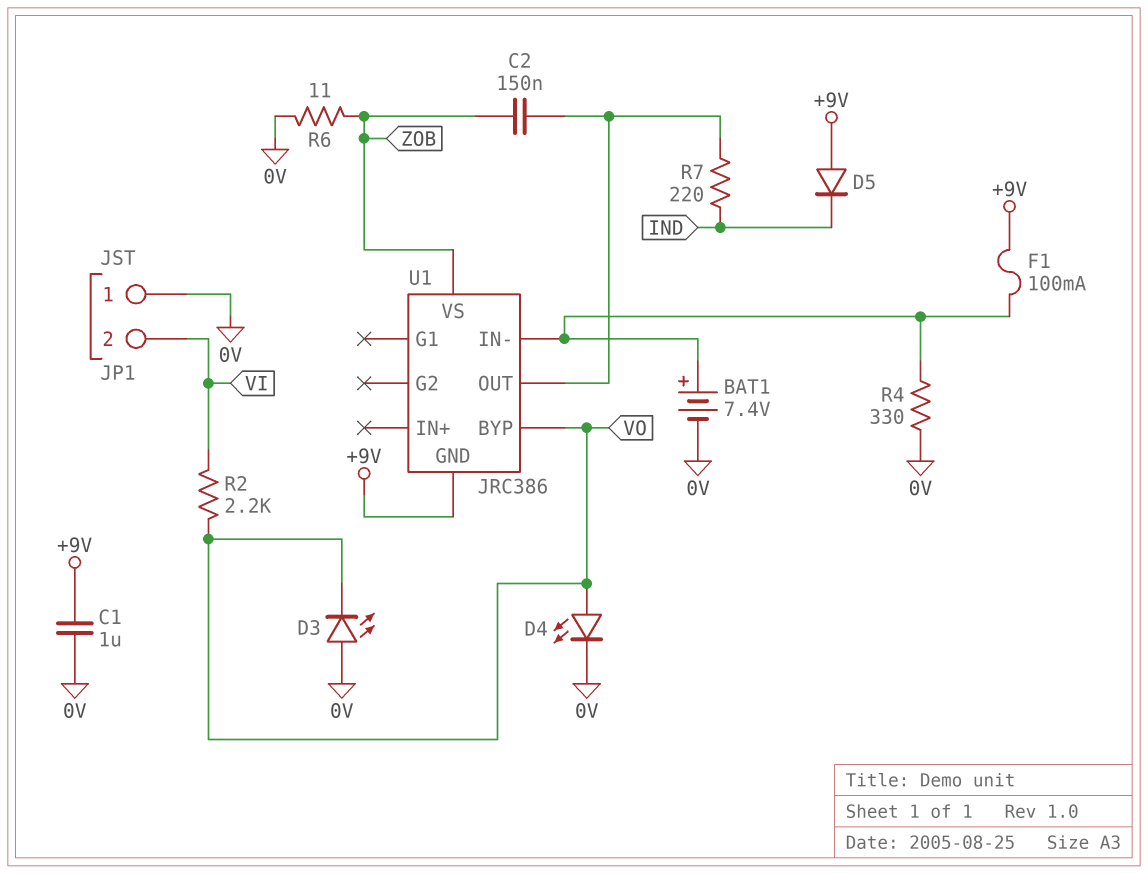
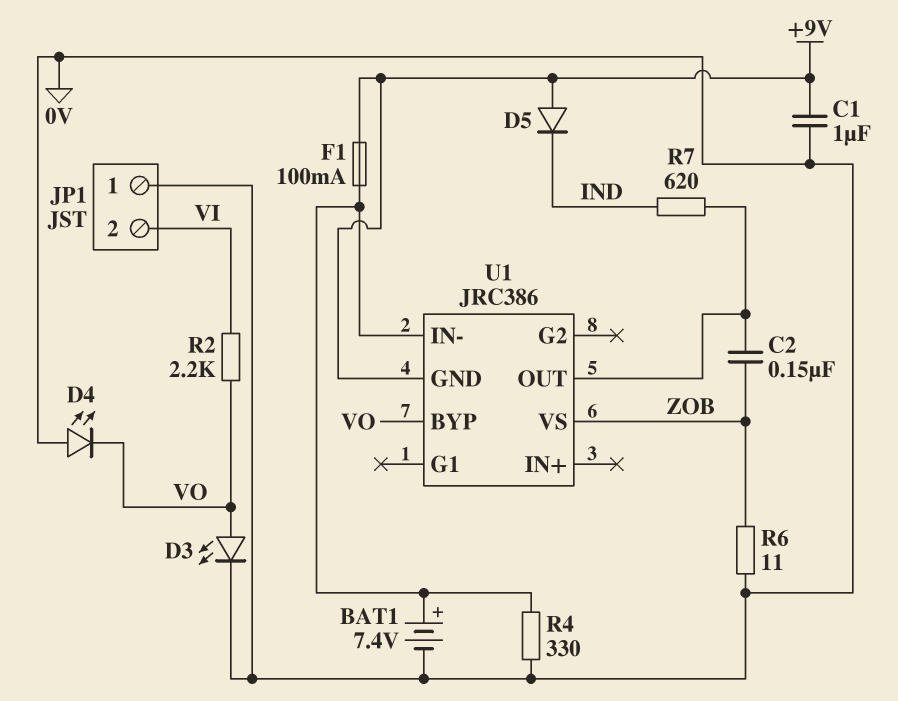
D3: LED (A 0V, K VO) -> LED (A VO, K 0V)
D4: LED (A VO, K 0V) -> LED (A 0V, K VO)
R7: 220 (IND, U1/OUT) -> 620 (IND, U1/OUT)

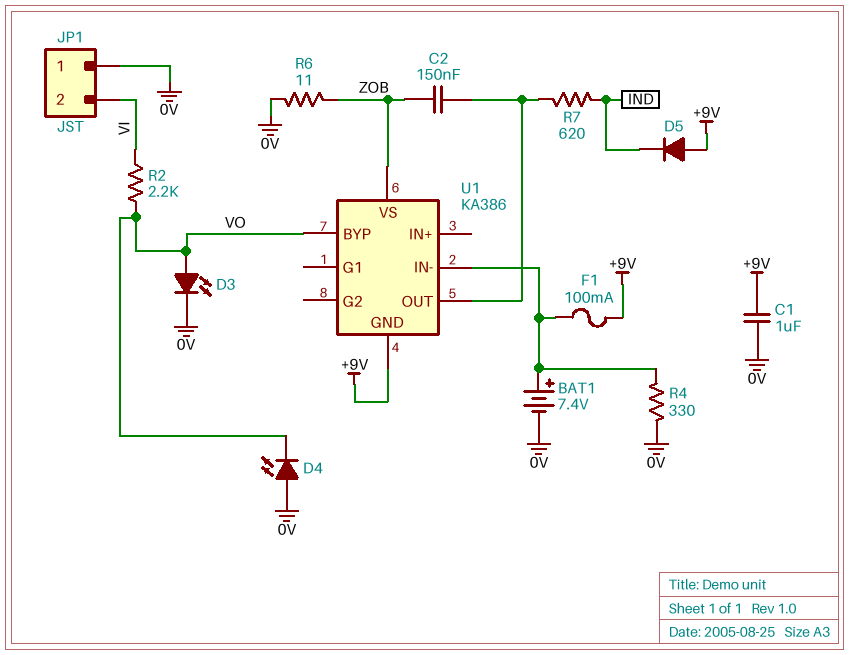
U1: JRC386 -> KA386

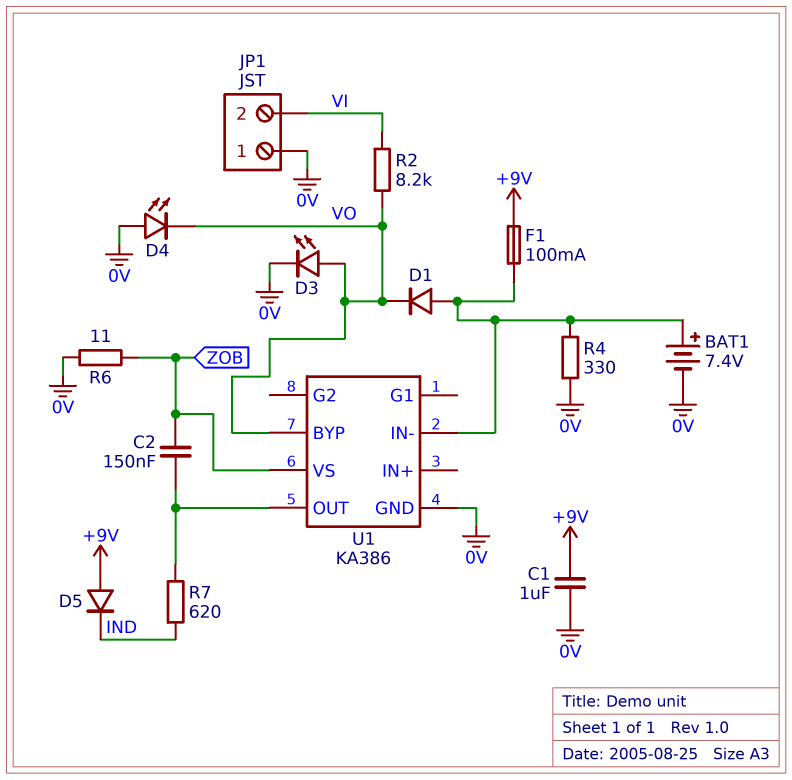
D1: none -> diode (A U1/IN-, K VO)
R2: 2.2k (VI, VO) -> 8.2k (VI, VO)
U1 pin GND: +9V -> 0V

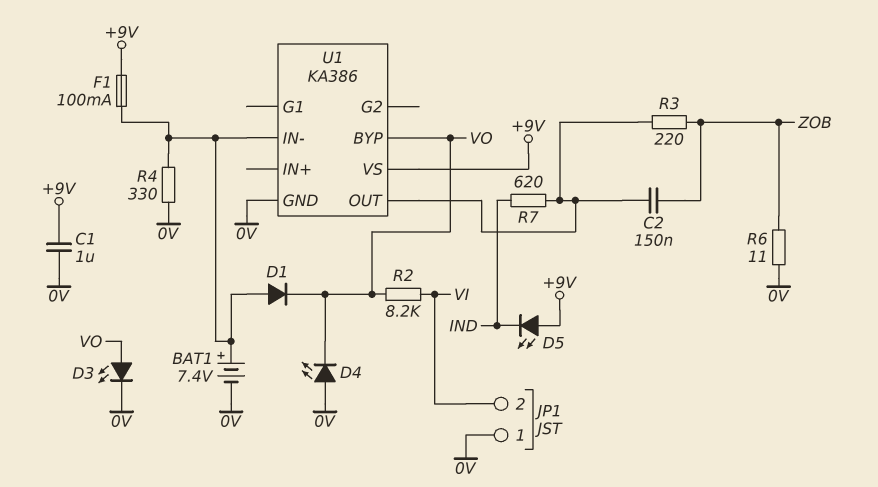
D5: diode (A +9V, K IND) -> LED (A +9V, K IND)
R3: none -> 220 (U1/OUT, ZOB)
U1 pin VS: ZOB -> +9V

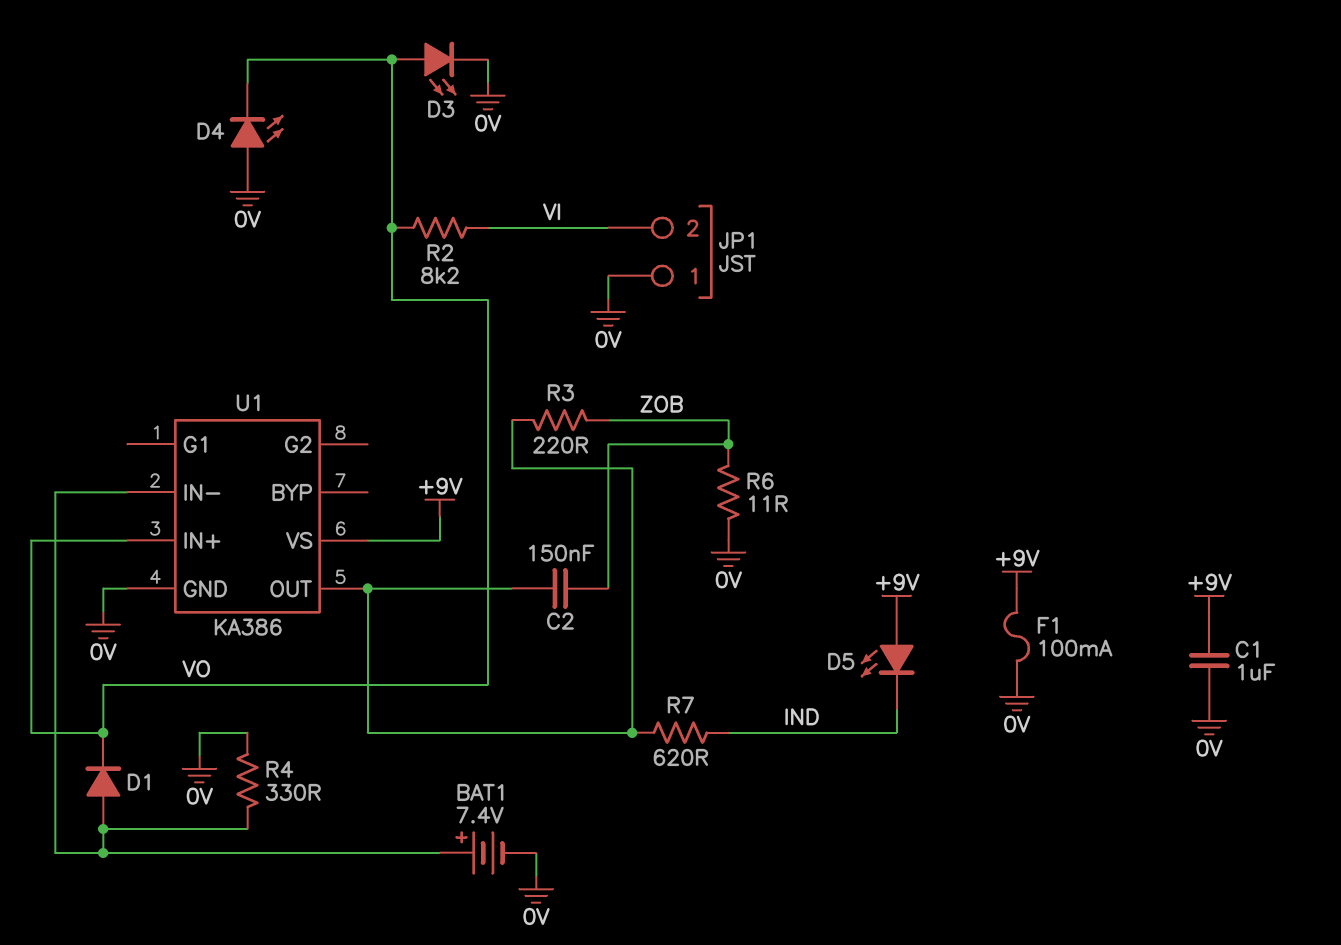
F1: 100mA (+9V, U1/IN-) -> 100mA (+9V, 0V)
U1 pin BYP: VO -> none
U1 pin IN+: none -> VO

